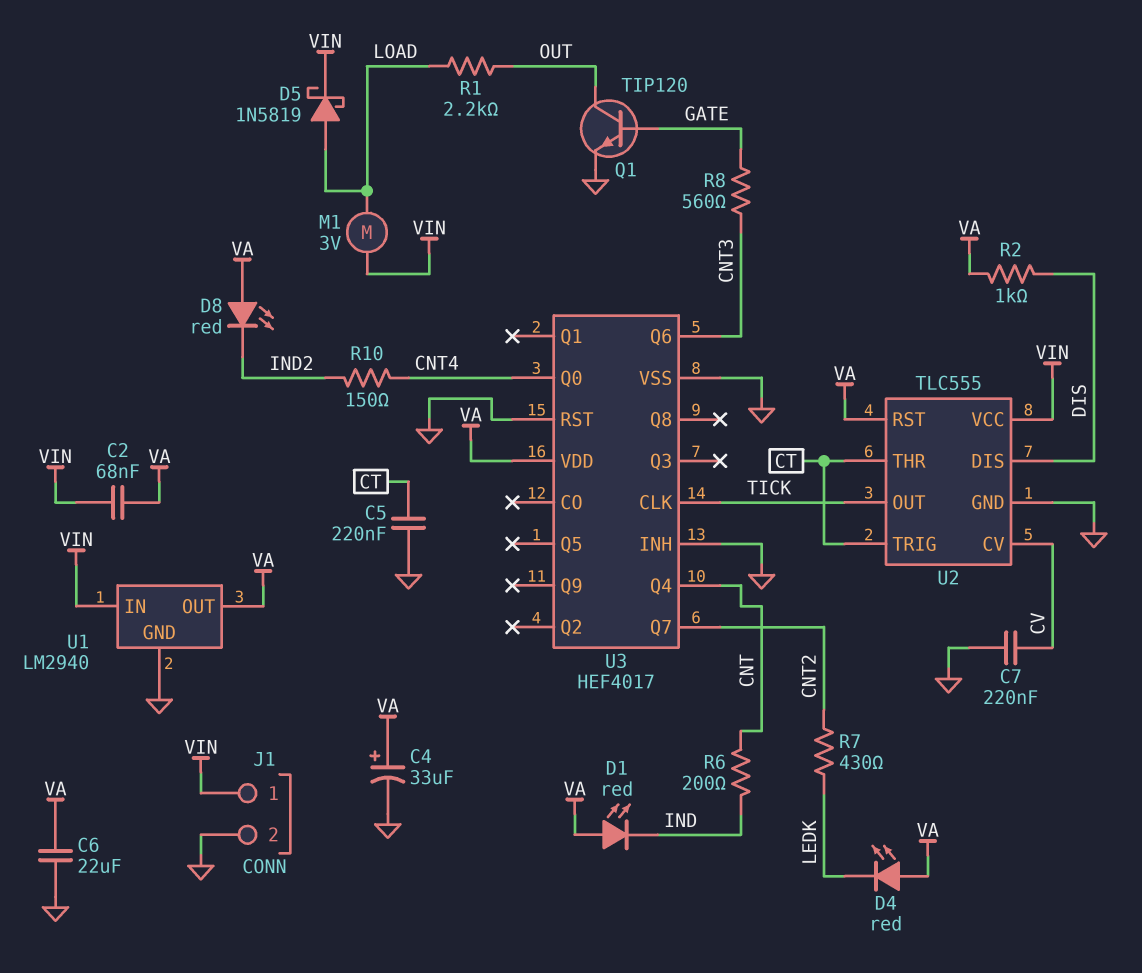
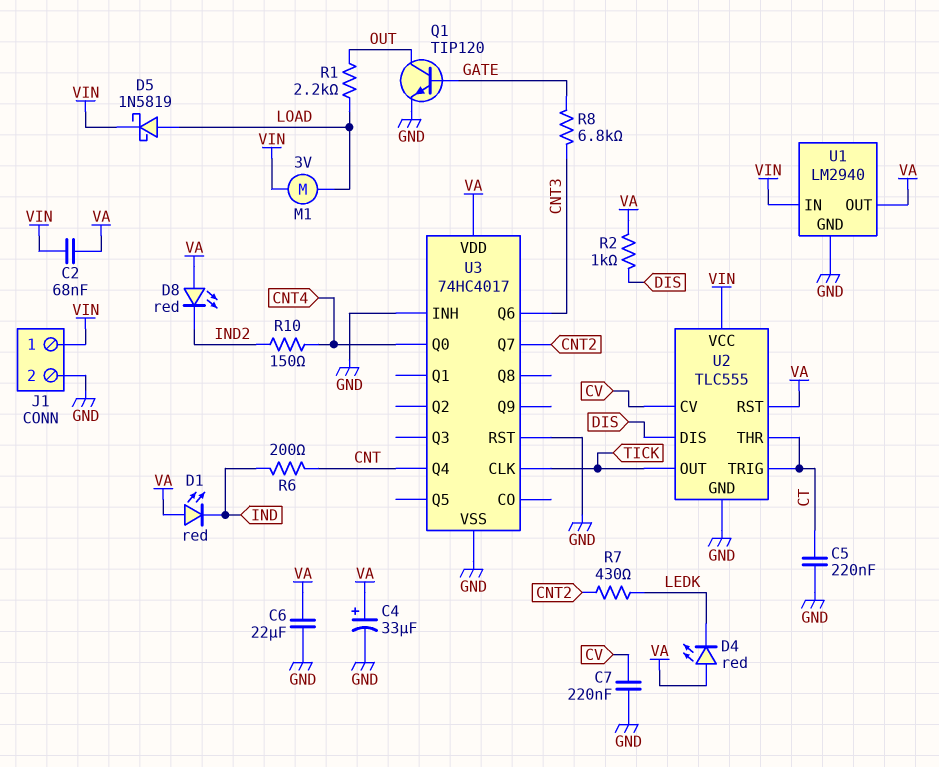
R8: 560 (CNT3, GATE) -> 6.8k (CNT3, GATE)
U3: HEF4017 -> 74HC4017

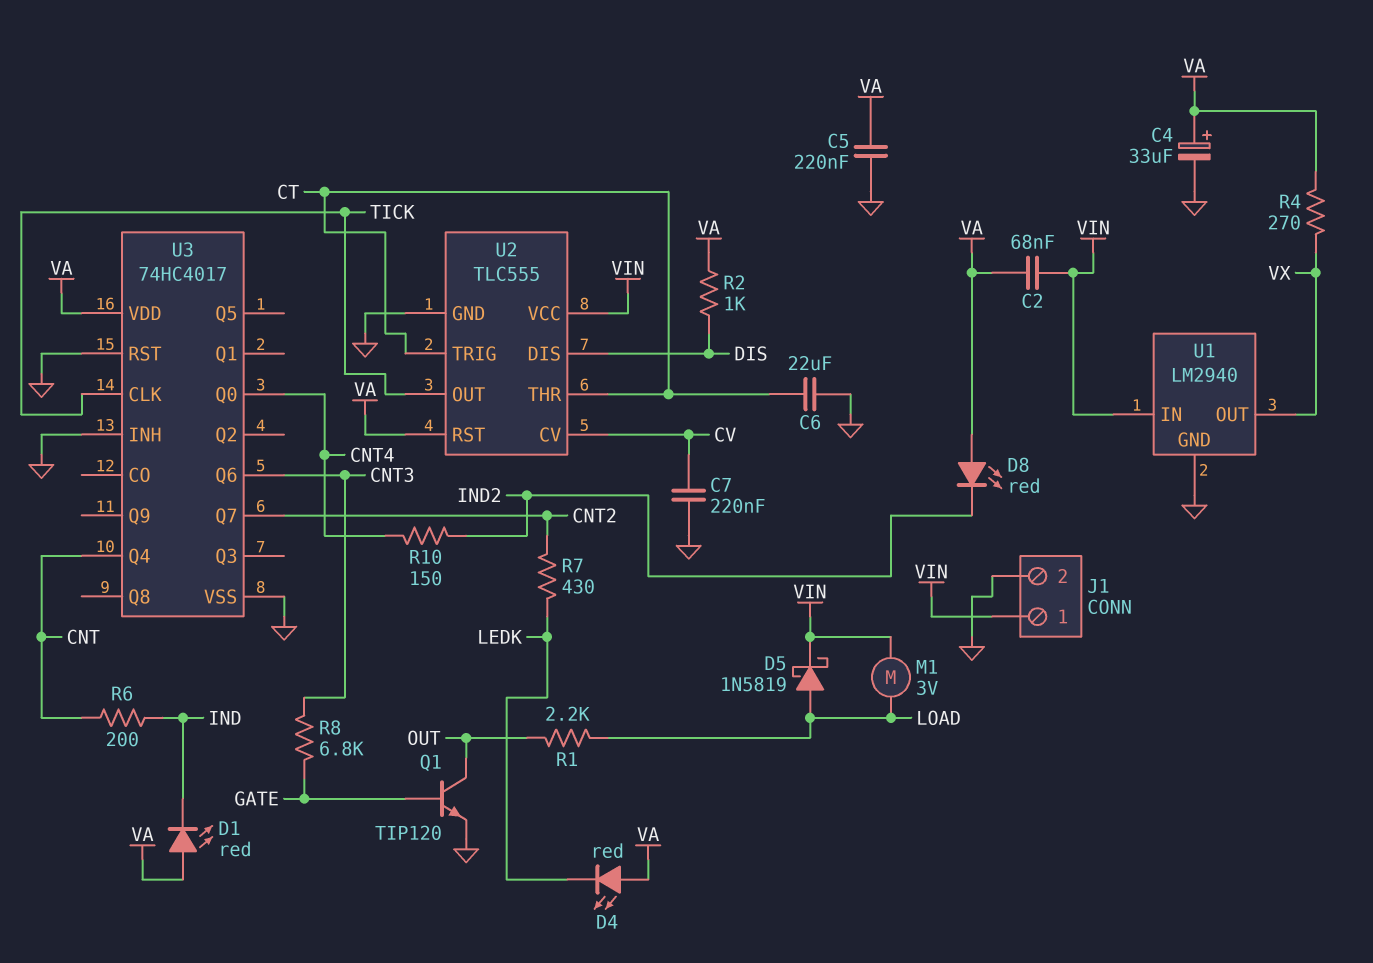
C5: 220nF (CT, GND) -> 220nF (GND, VA)
C6: 22uF (GND, VA) -> 22uF (CT, GND)
R4: none -> 270 (VA, VX)
U1 pin OUT: VA -> VX

